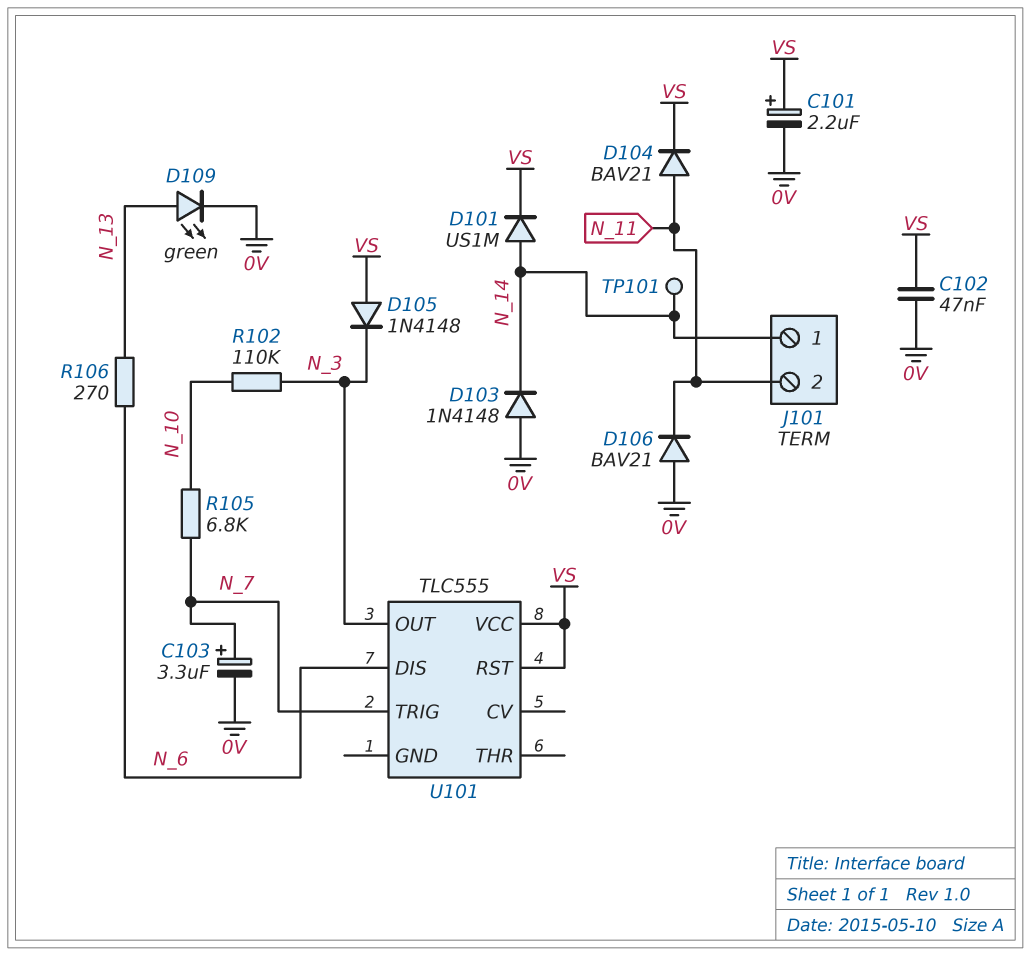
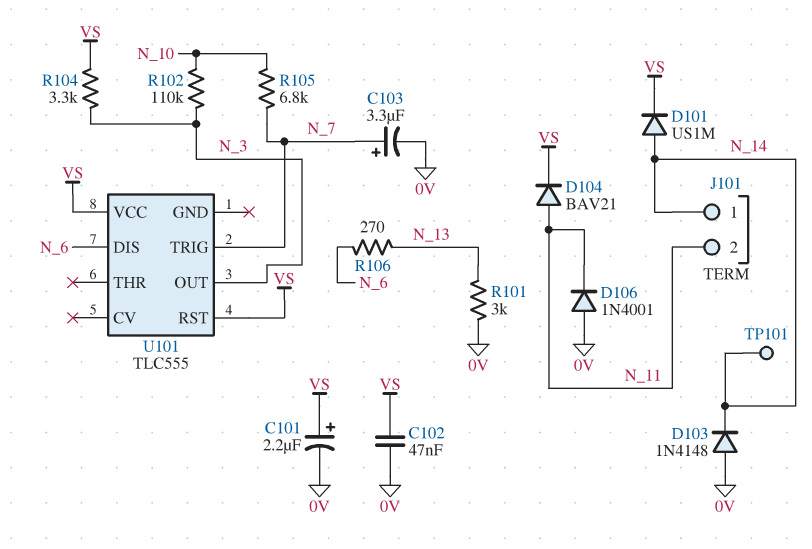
D105: diode 1N4148 (A VS, K N_3) -> none
D106: diode BAV21 (A 0V, K N_11) -> diode 1N4001 (A 0V, K N_11)
D109: LED green (A N_13, K 0V) -> none
R101: none -> 3k (0V, N_13)
R104: none -> 3.3k (N_3, VS)

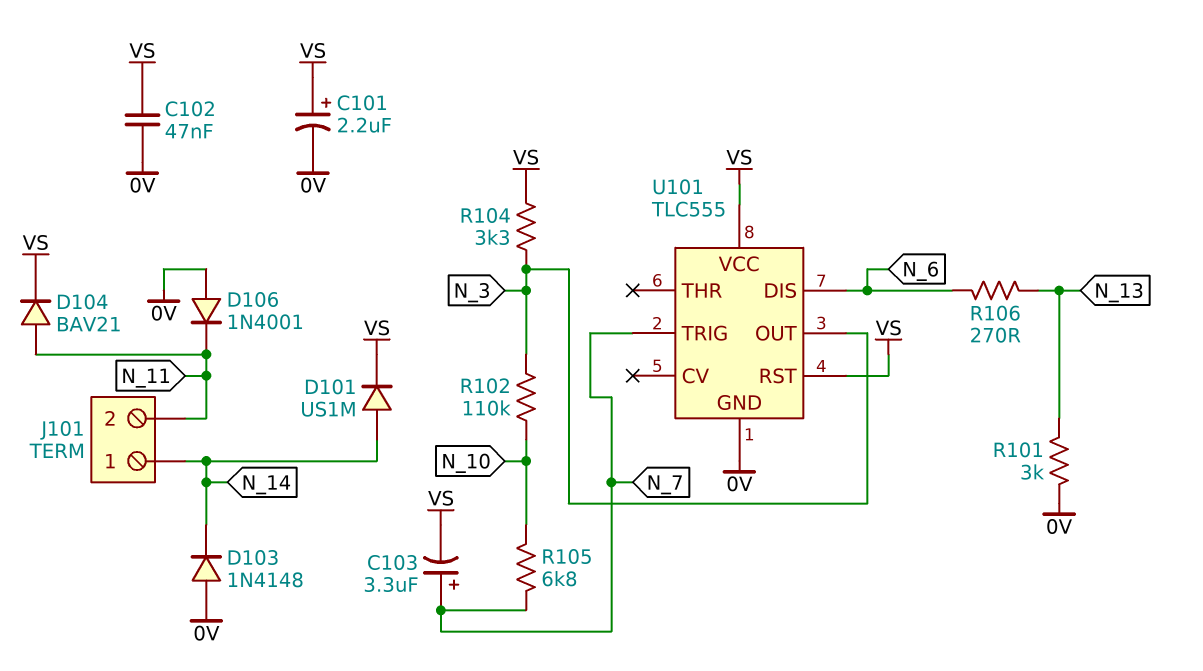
C103: 3.3uF (plus N_7, minus 0V) -> 3.3uF (plus N_7, minus VS)
TP101: test point (N_14) -> none
U101 pin GND: none -> 0V

